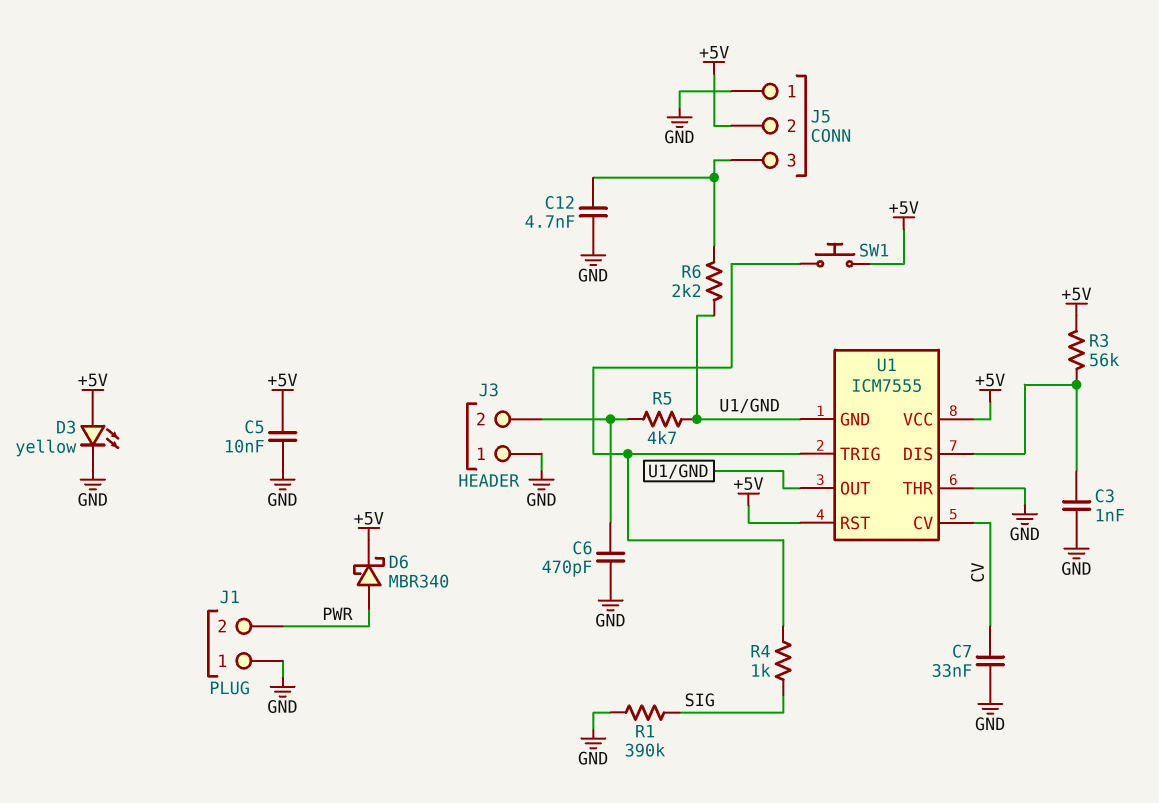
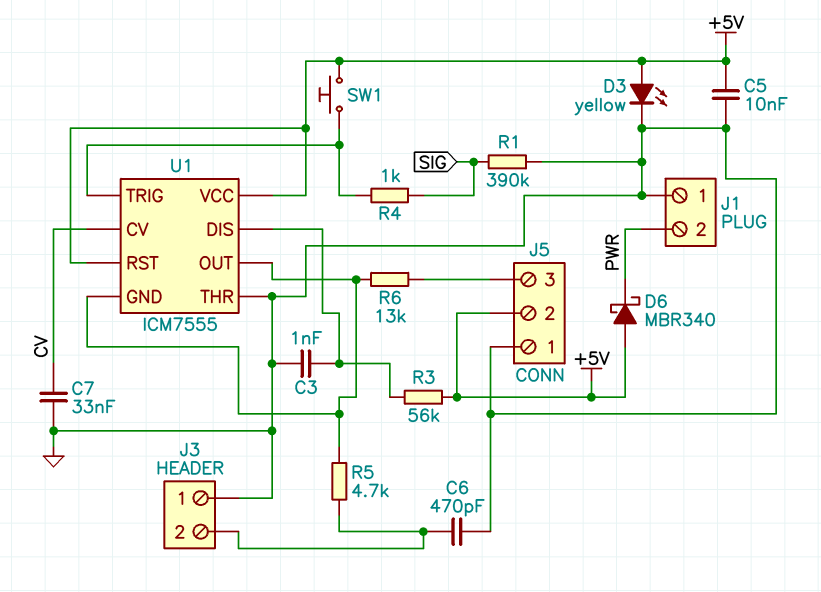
C12: 4.7nF (GND, J5/3) -> none
D6: schottky MBR340 (A PWR, K +5V) -> schottky MBR340 (A +5V, K PWR)
R6: 2.2k (J5/3, U1/GND) -> 13k (J5/3, U1/GND)

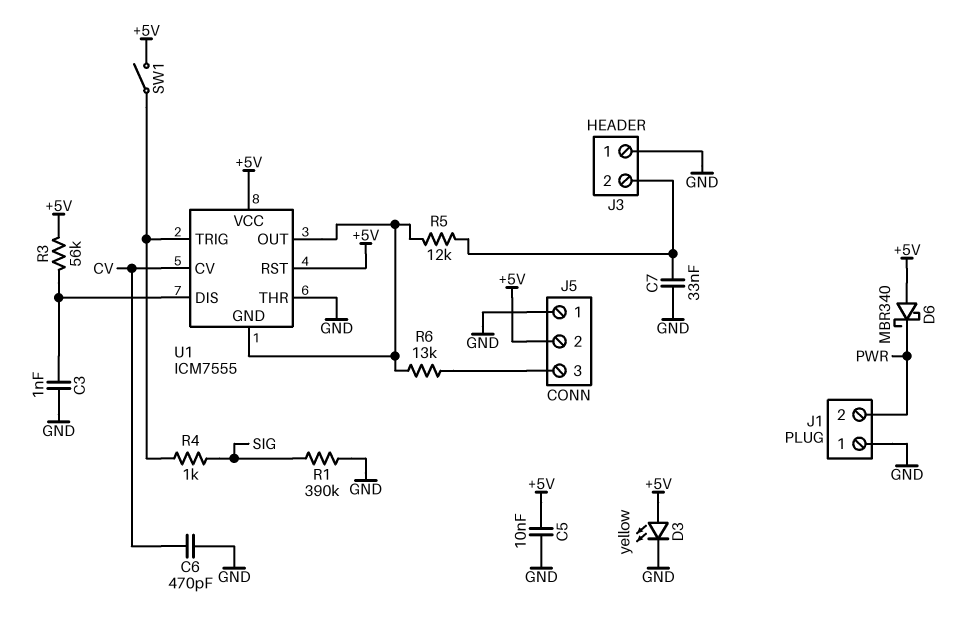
C6: 470pF (GND, J3/2) -> 470pF (CV, GND)
C7: 33nF (CV, GND) -> 33nF (GND, J3/2)
R5: 4.7k (J3/2, U1/GND) -> 12k (J3/2, U1/GND)
SW1: button (+5V, U1/TRIG) -> switch (+5V, U1/TRIG)

